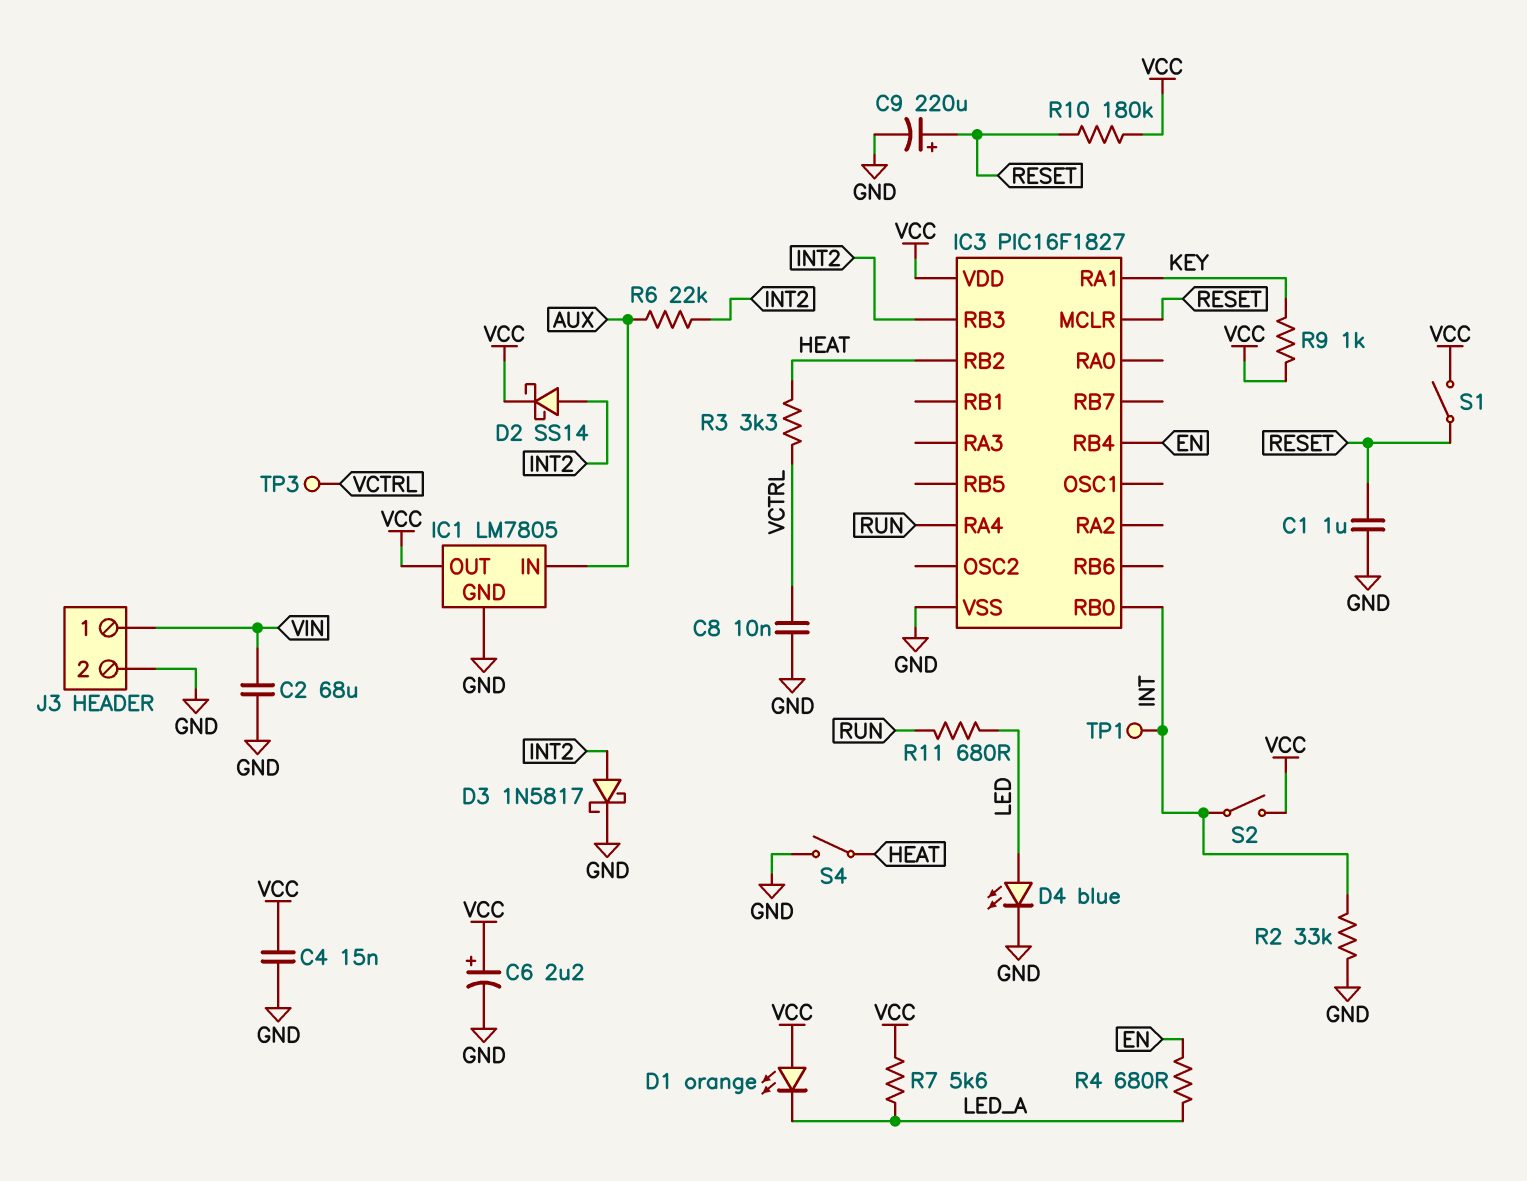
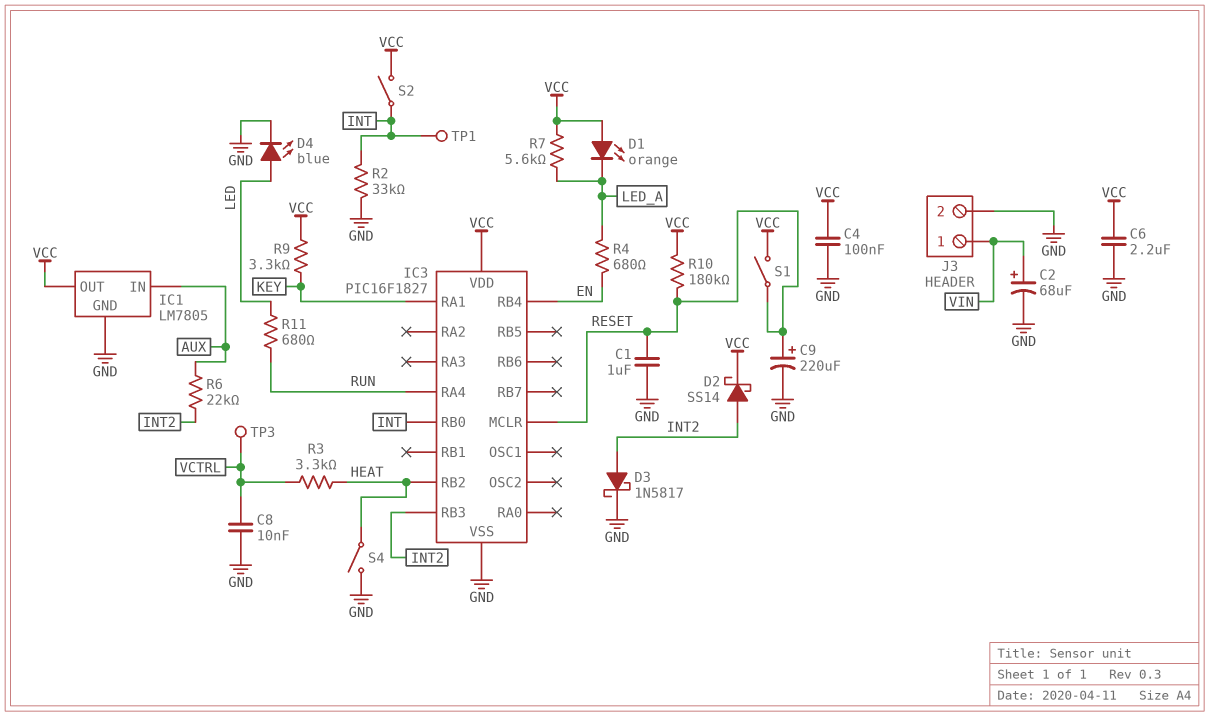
C2: 68uF (GND, VIN) -> 68uF (plus VIN, minus GND)
C4: 15nF (GND, VCC) -> 100nF (GND, VCC)
C6: 2.2uF (plus VCC, minus GND) -> 2.2uF (GND, VCC)
R9: 1k (KEY, VCC) -> 3.3k (KEY, VCC)

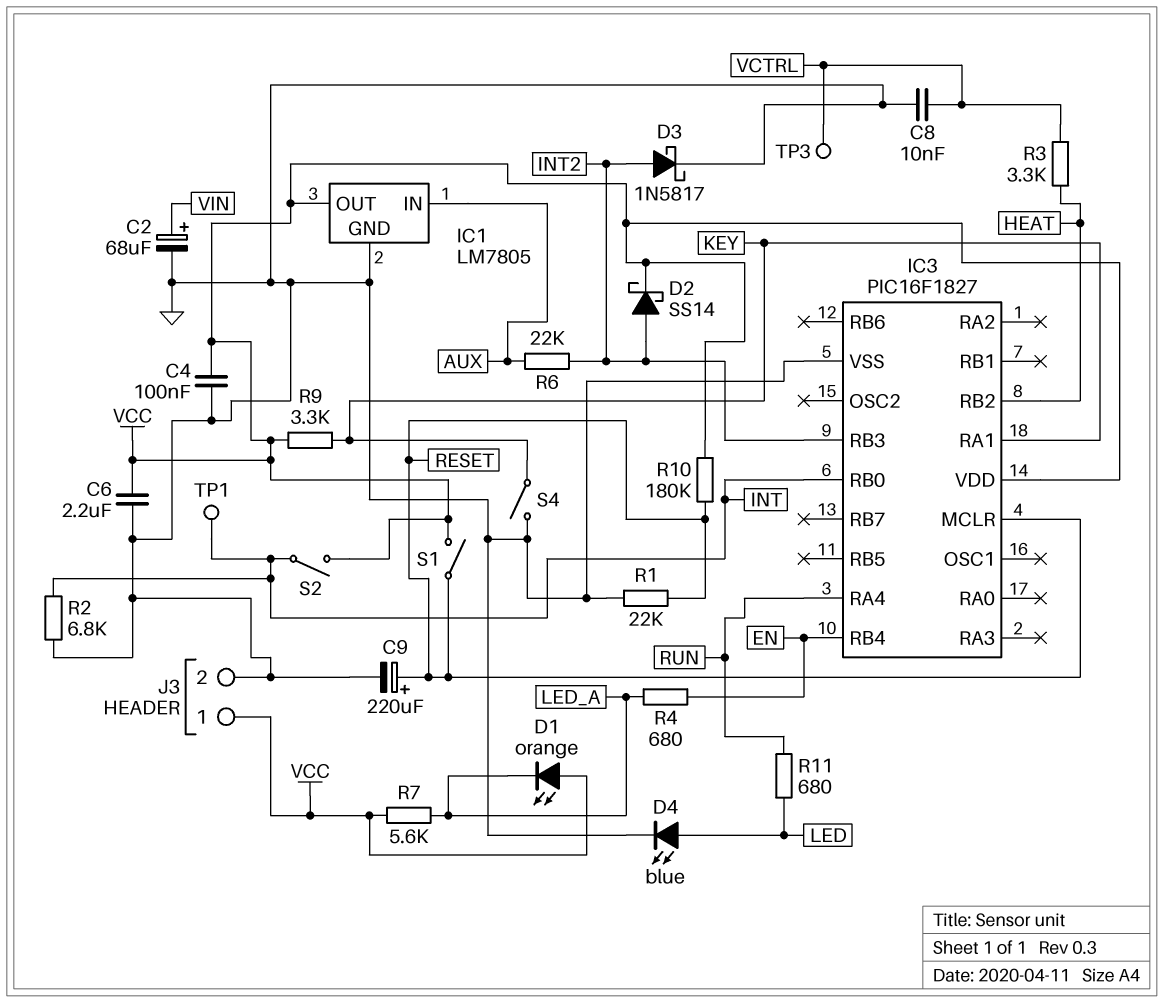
C1: 1uF (GND, RESET) -> none
J3 pin 1: VIN -> VCC
R1: none -> 22k (GND, RESET)
R2: 33k (GND, INT) -> 6.8k (GND, INT)
S4: switch (GND, HEAT) -> switch (GND, KEY)

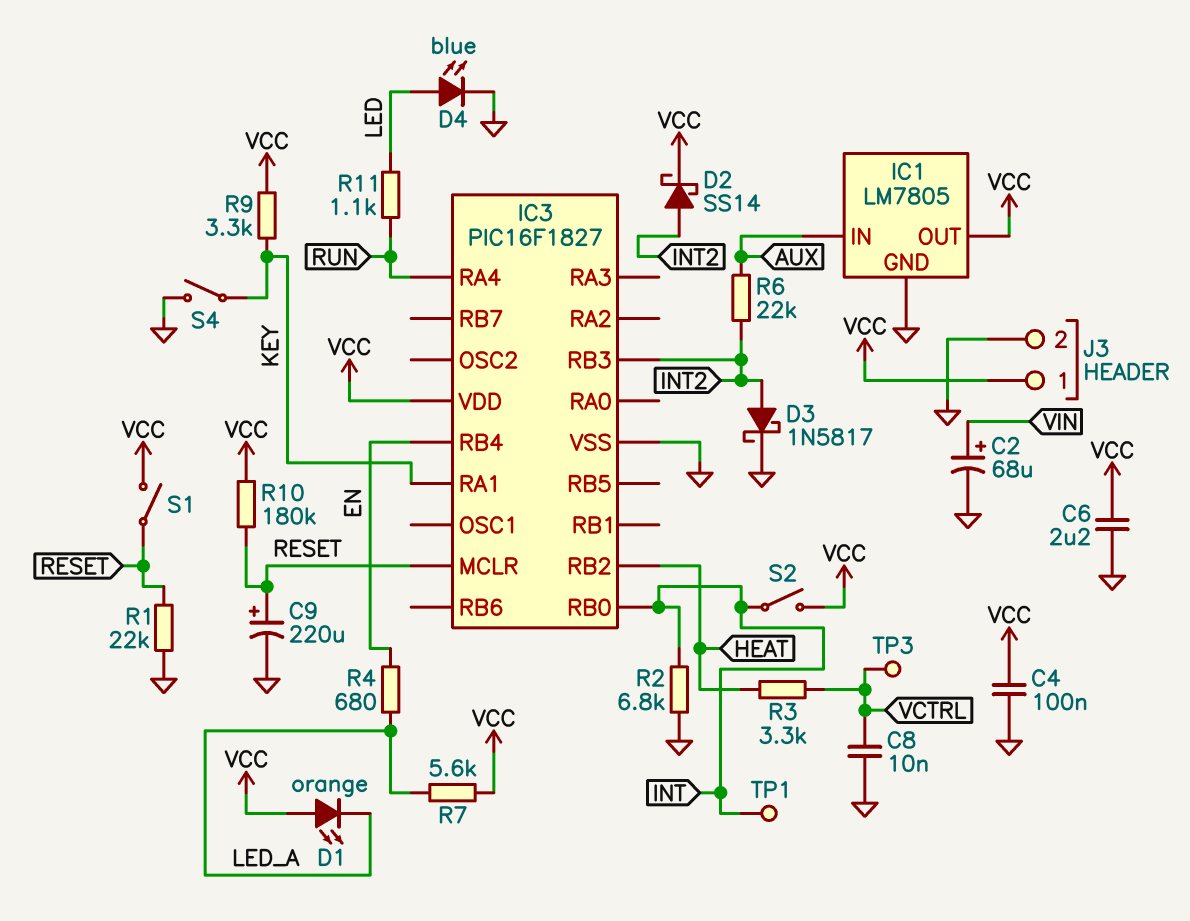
R11: 680 (LED, RUN) -> 1.1k (LED, RUN)

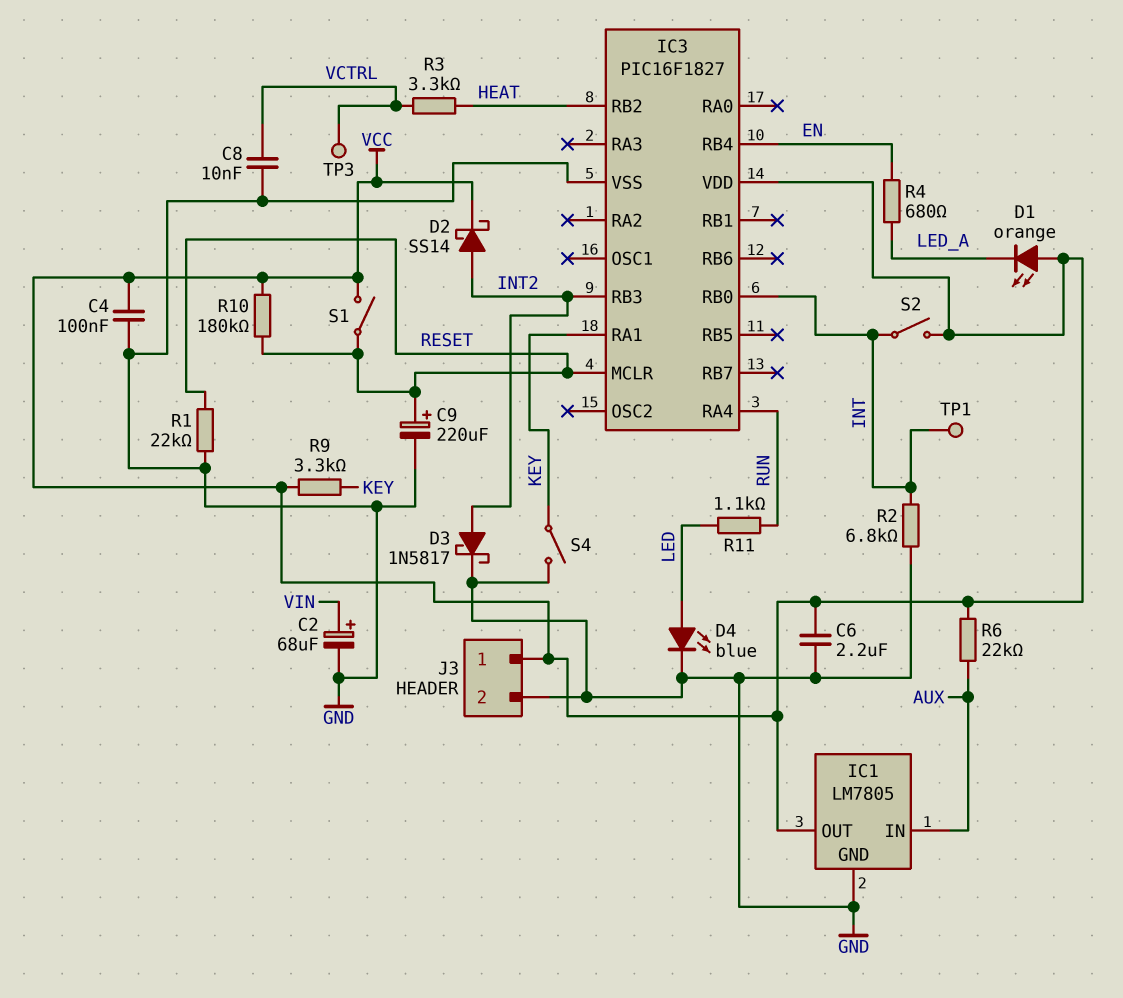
R6: 22k (AUX, INT2) -> 22k (AUX, VCC)
R7: 5.6k (LED_A, VCC) -> none

